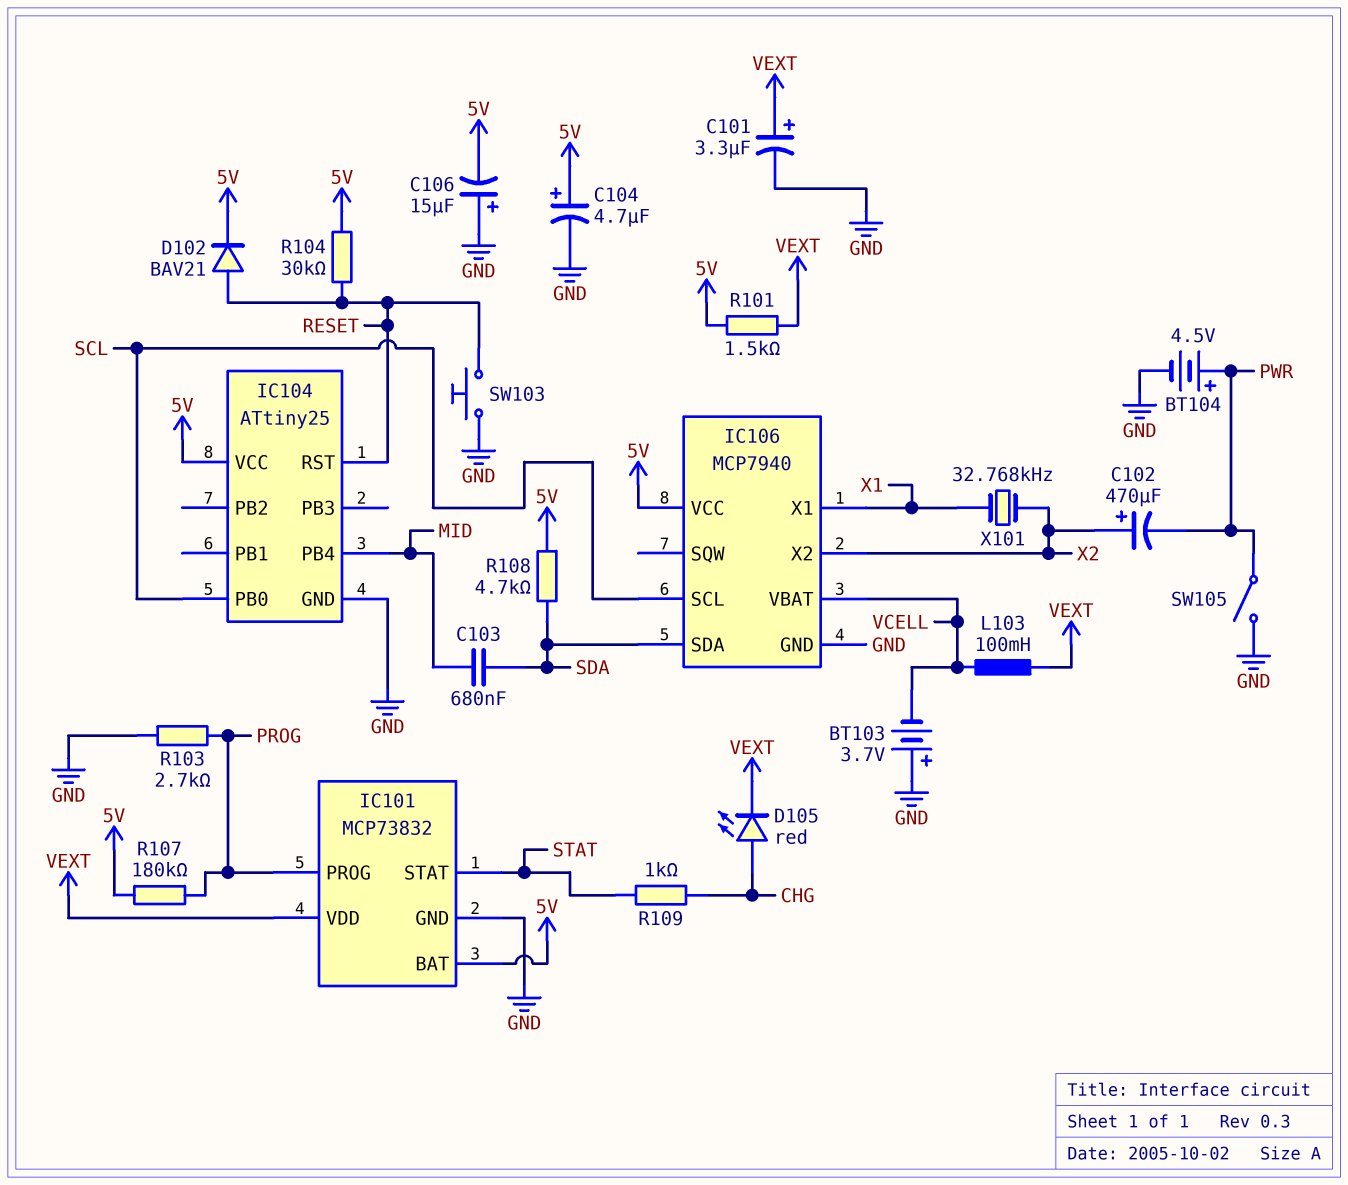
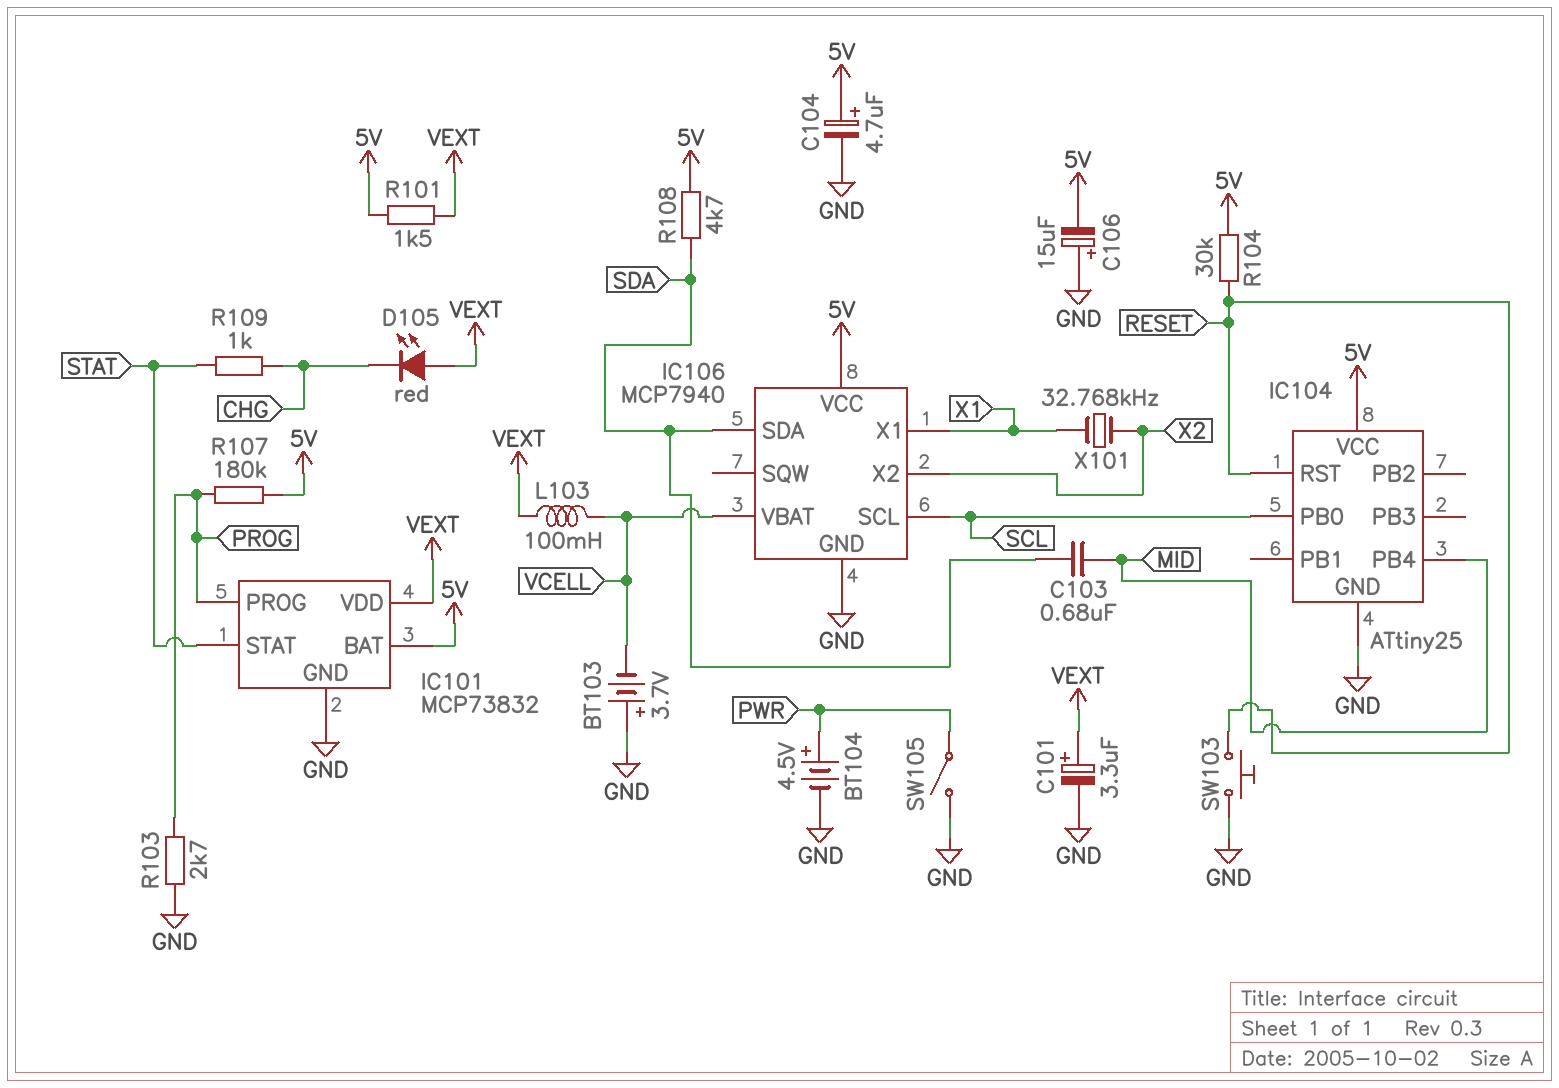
C102: 470uF (plus X2, minus PWR) -> none
D102: diode BAV21 (A RESET, K 5V) -> none
D105: LED red (A CHG, K VEXT) -> LED red (A VEXT, K CHG)

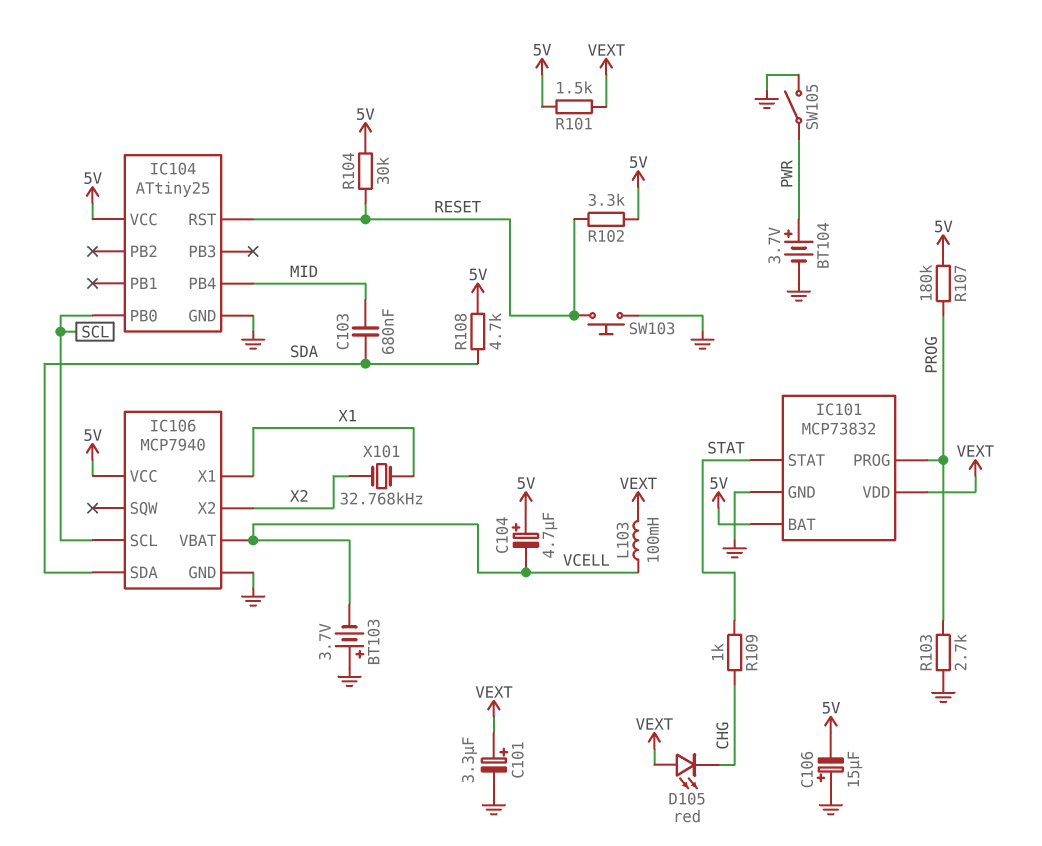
BT104: 4.5V (plus PWR, minus GND) -> 3.7V (plus PWR, minus GND)
C104: 4.7uF (plus 5V, minus GND) -> 4.7uF (plus 5V, minus VCELL)
R102: none -> 3.3k (5V, RESET)

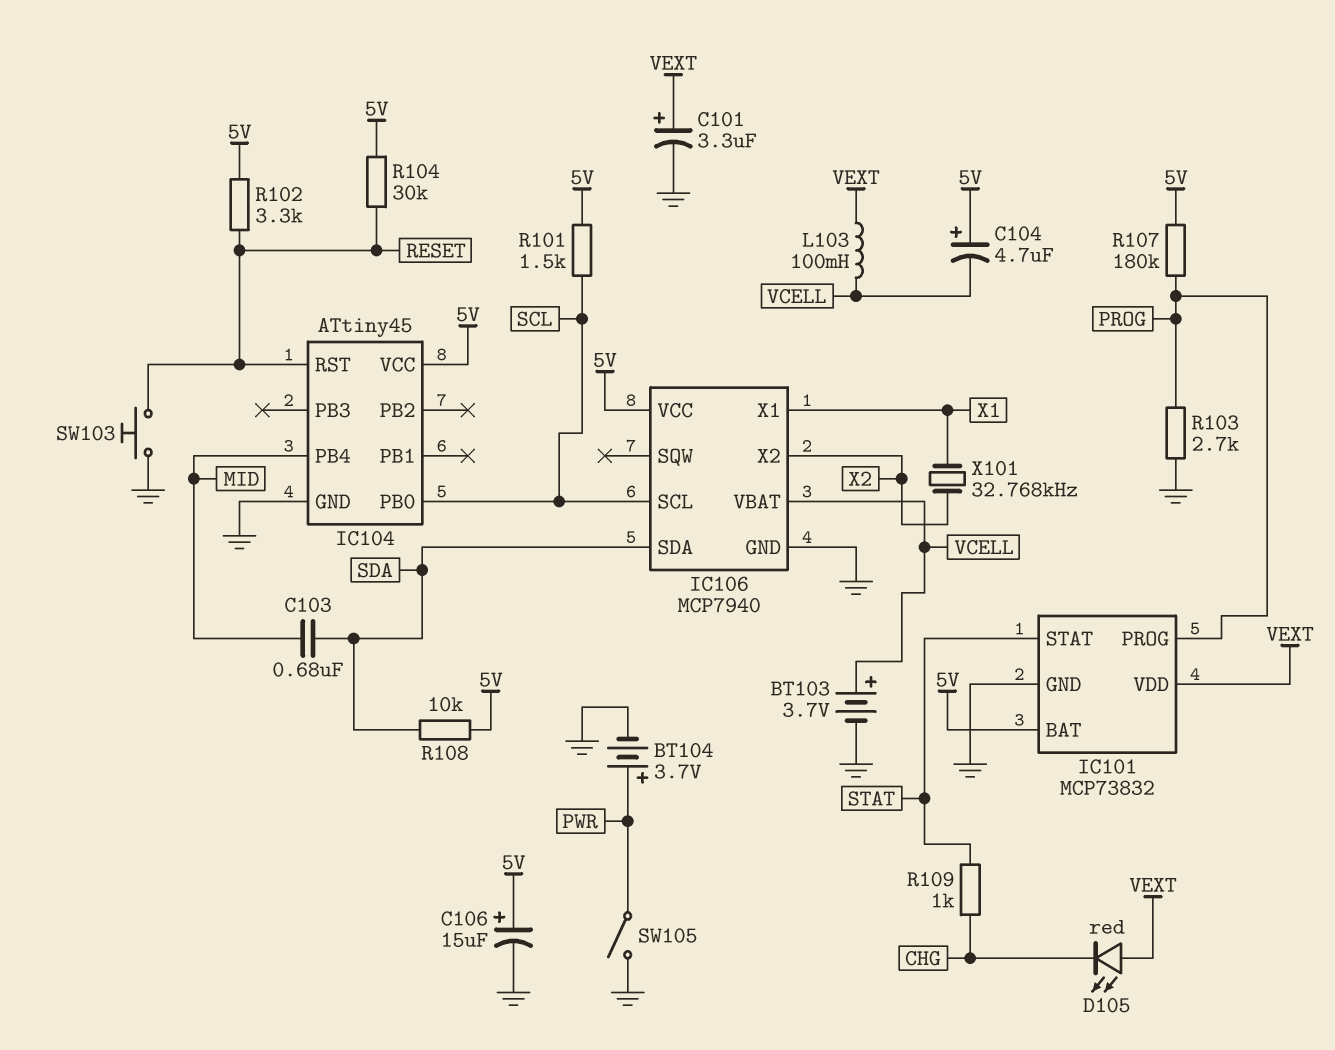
BT103: 3.7V (plus GND, minus VCELL) -> 3.7V (plus VCELL, minus GND)
C106: 15uF (plus GND, minus 5V) -> 15uF (plus 5V, minus GND)
IC104: ATtiny25 -> ATtiny45
R101: 1.5k (5V, VEXT) -> 1.5k (5V, SCL)
R108: 4.7k (5V, SDA) -> 10k (5V, SDA)

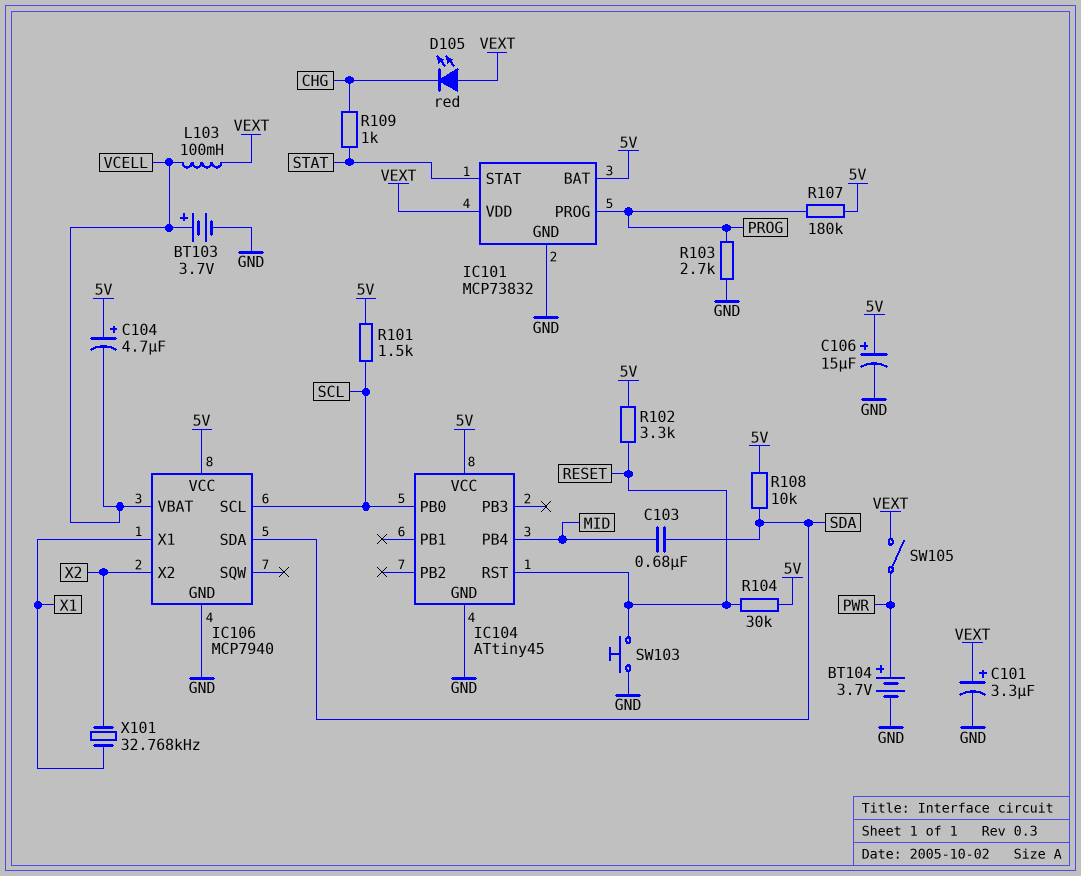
SW105: switch (GND, PWR) -> switch (PWR, VEXT)

